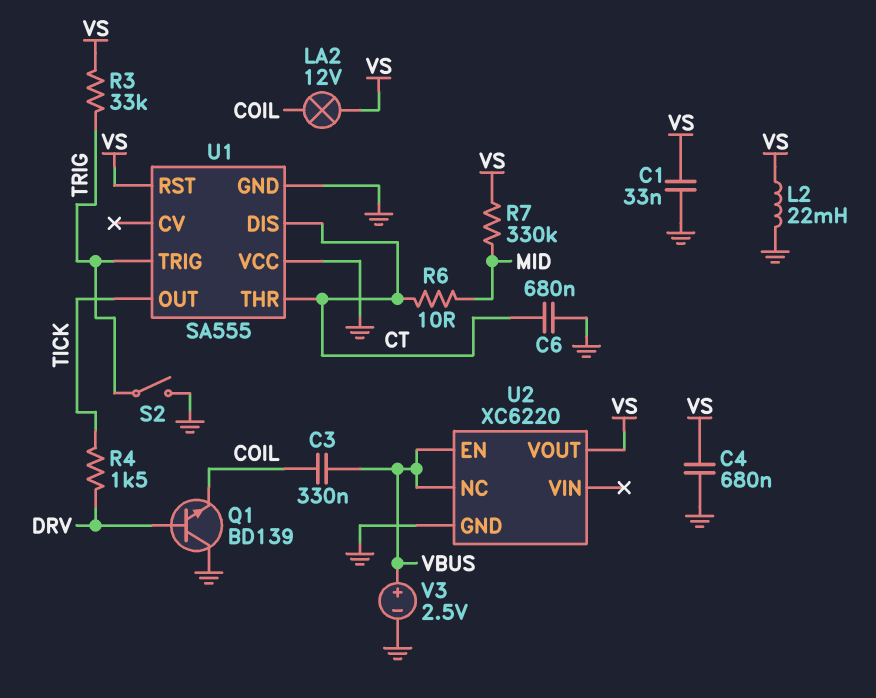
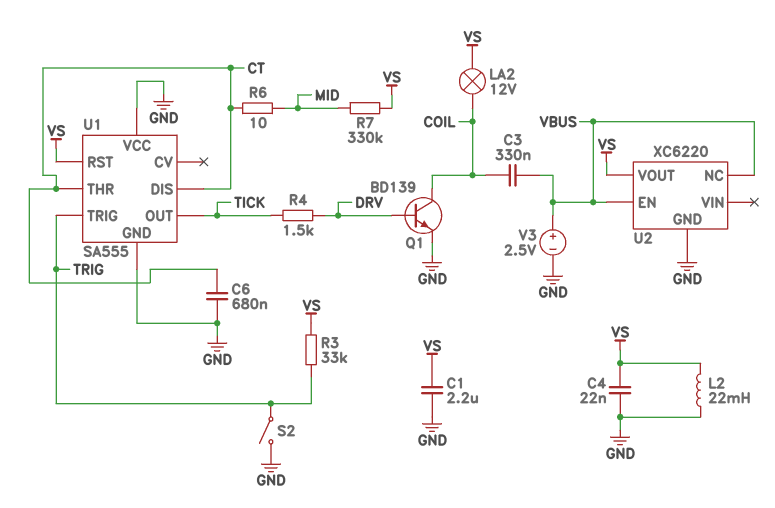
C1: 33nF (GND, VS) -> 2.2uF (GND, VS)
C4: 680nF (GND, VS) -> 22nF (GND, VS)
Q1: NPN BD139 (B DRV, C GND, E COIL) -> NPN BD139 (B DRV, C COIL, E GND)

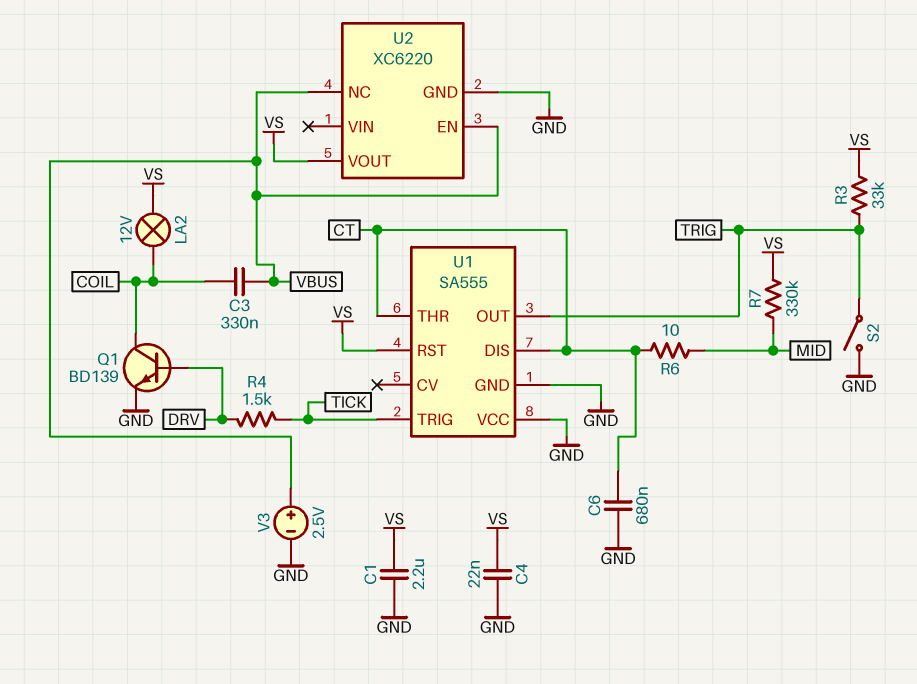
L2: 22mH (GND, VS) -> none
U1 pin OUT: TICK -> TRIG
U1 pin TRIG: TRIG -> TICK

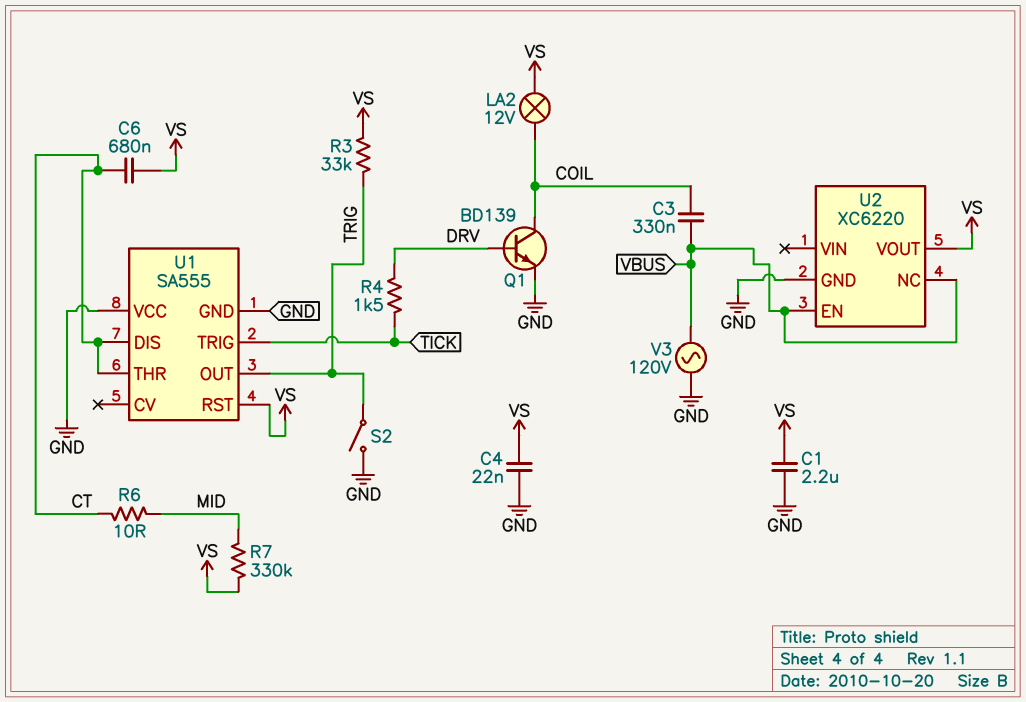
C6: 680nF (CT, GND) -> 680nF (CT, VS)
V3: 2.5V (plus VBUS, minus GND) -> AC 120V (GND, VBUS)

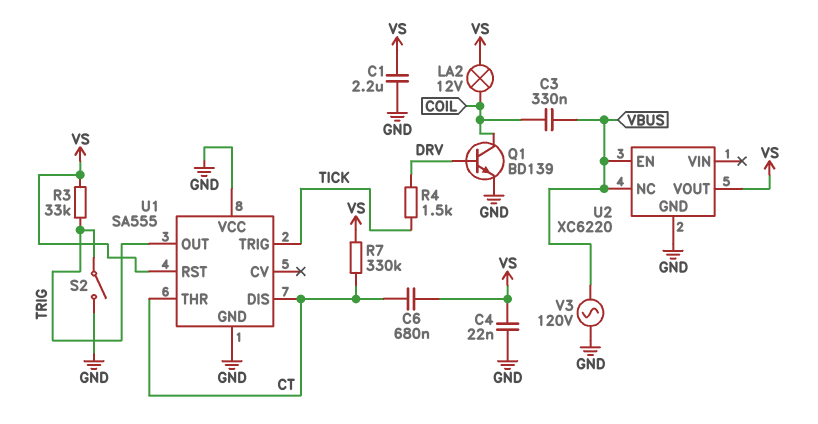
R6: 10 (CT, MID) -> none
R7: 330k (MID, VS) -> 330k (CT, VS)

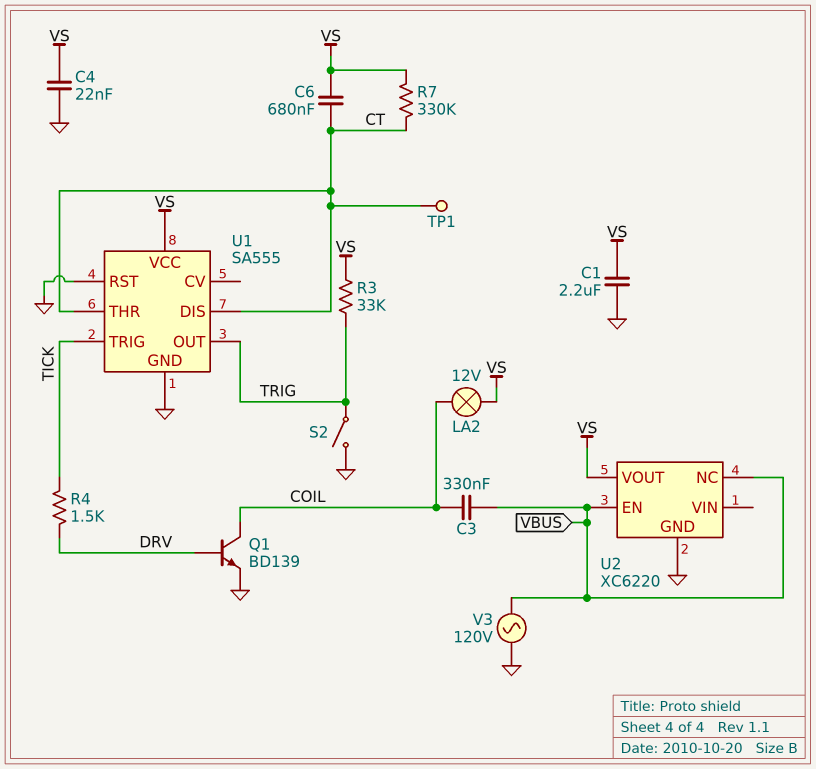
TP1: none -> test point (CT)
U1 pin RST: VS -> GND
U1 pin VCC: GND -> VS

